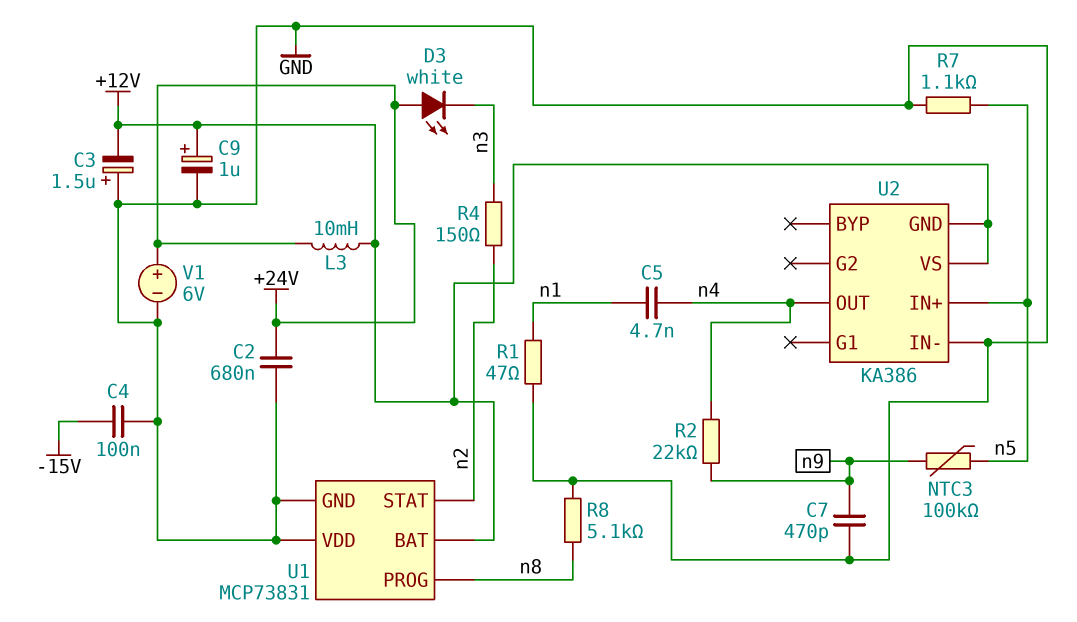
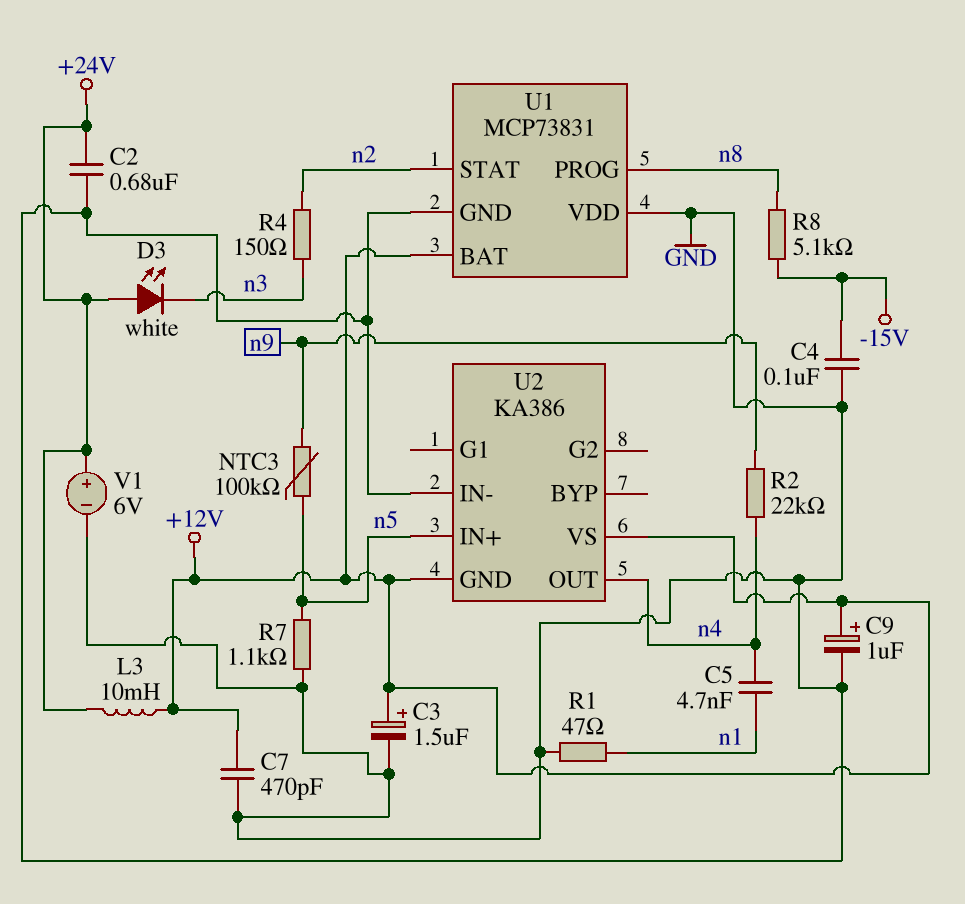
C3: 1.5uF (plus GND, minus +12V) -> 1.5uF (plus +12V, minus GND)
C7: 470pF (GND, n9) -> 470pF (+12V, GND)
R8: 5.1k (GND, n8) -> 5.1k (-15V, n8)

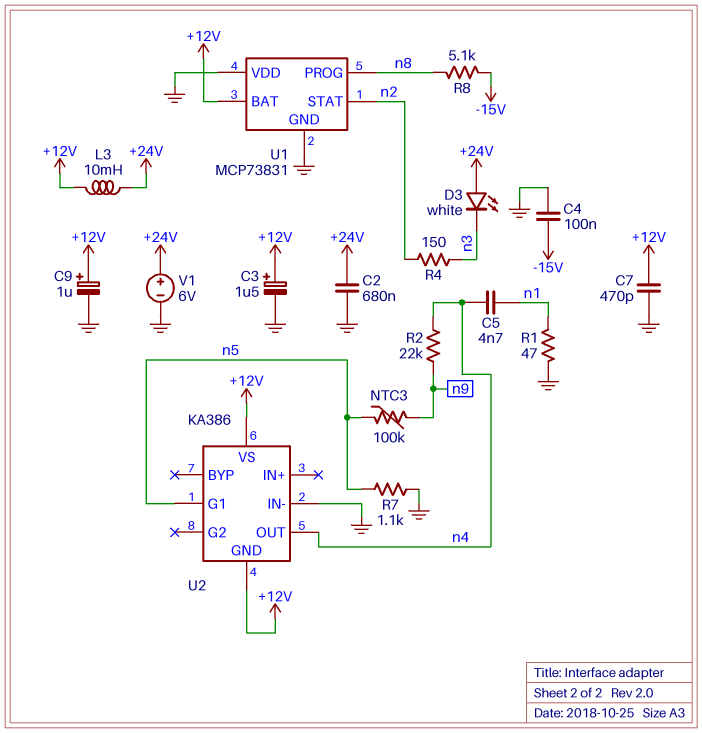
U2 pin G1: none -> n5
U2 pin IN+: n5 -> none

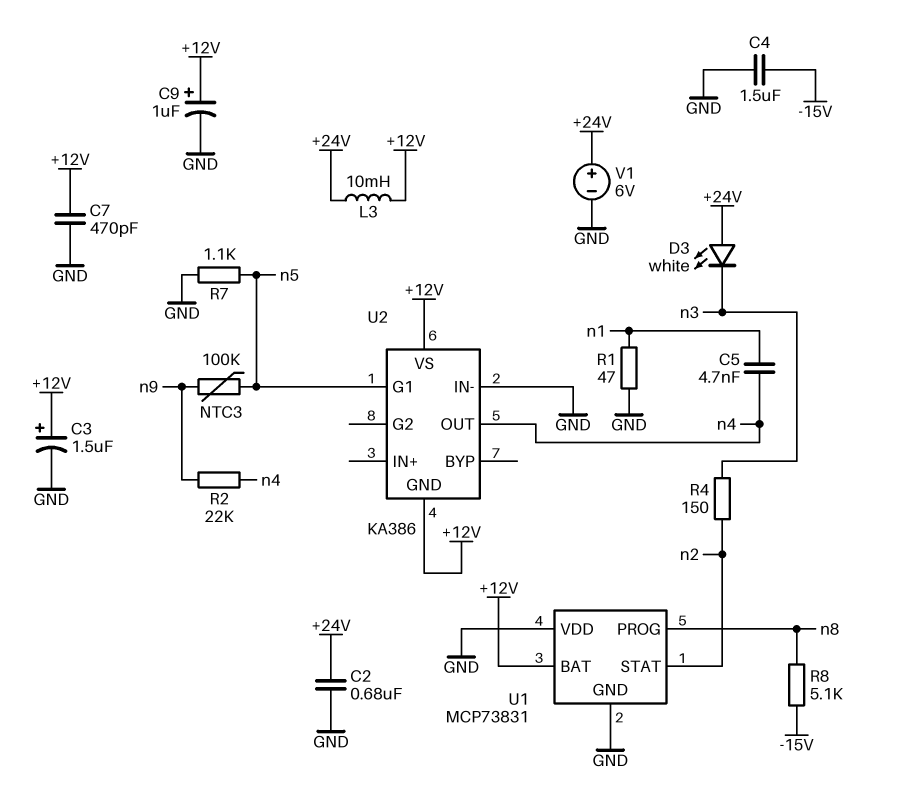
C4: 100nF (-15V, GND) -> 1.5uF (-15V, GND)

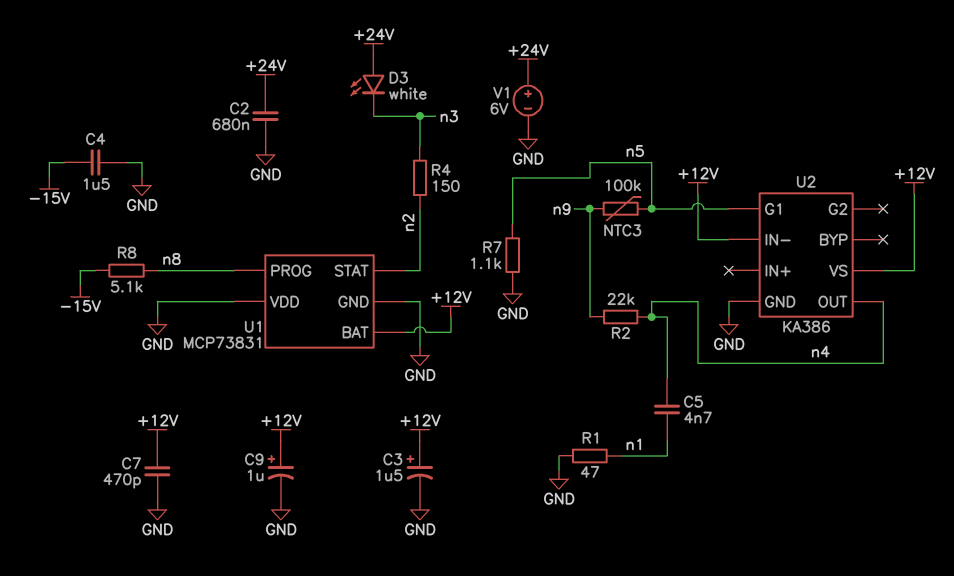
L3: 10mH (+12V, +24V) -> none
U2 pin GND: +12V -> GND
U2 pin IN-: GND -> +12V

